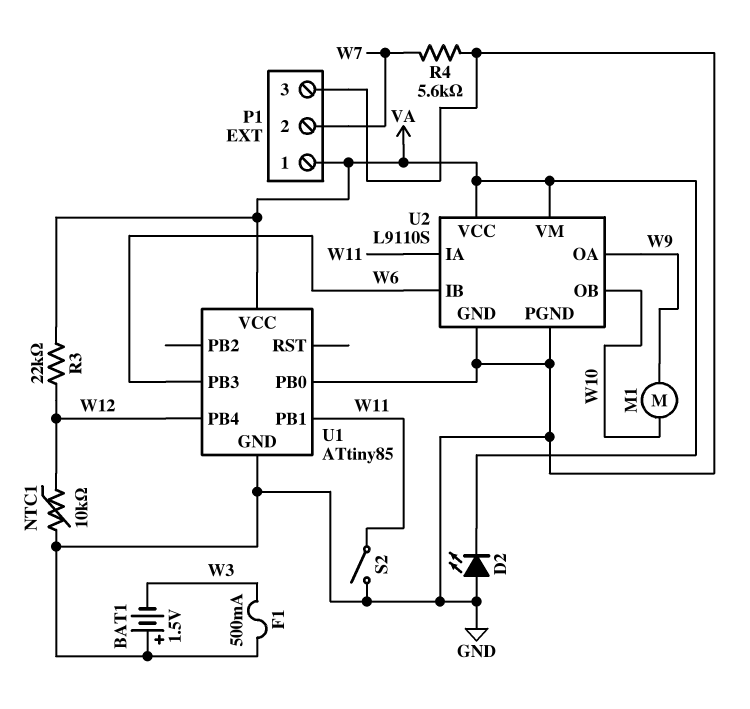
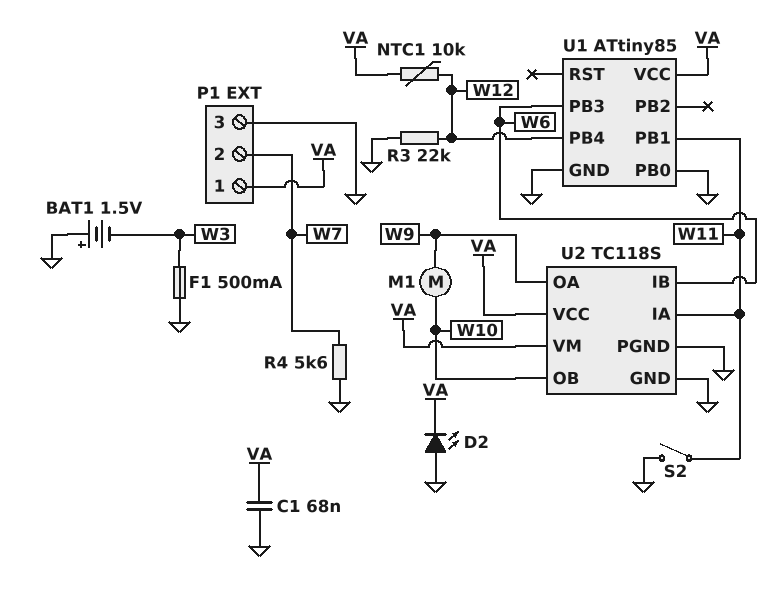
C1: none -> 68nF (GND, VA)
NTC1: 10k (GND, W12) -> 10k (VA, W12)
R3: 22k (VA, W12) -> 22k (GND, W12)
U2: L9110S -> TC118S

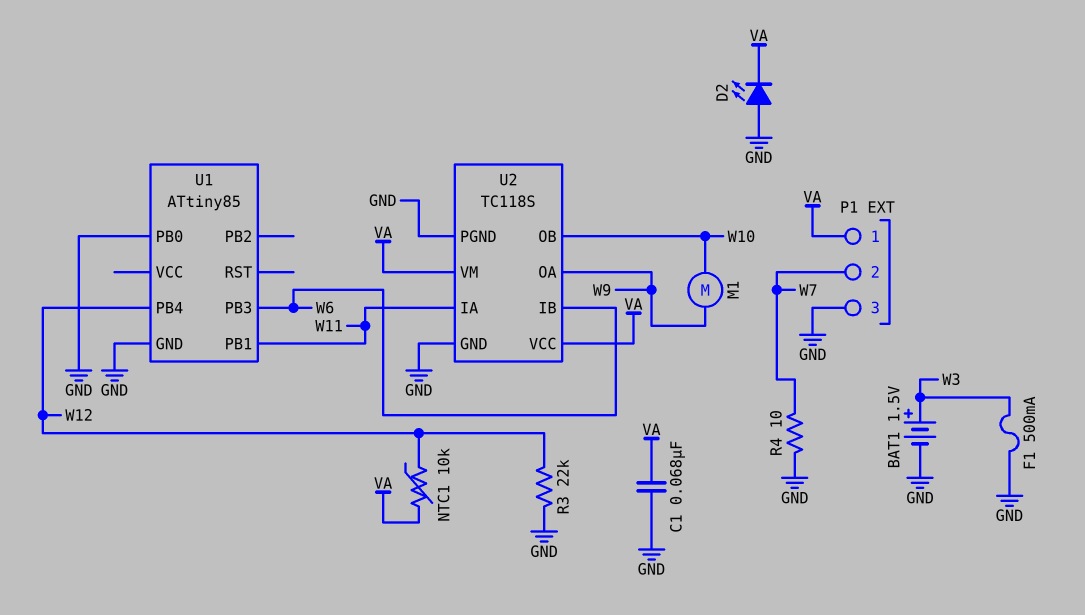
BAT1: 1.5V (plus GND, minus W3) -> 1.5V (plus W3, minus GND)
R4: 5.6k (GND, W7) -> 10 (GND, W7)
S2: switch (GND, W11) -> none
U1 pin VCC: VA -> none

